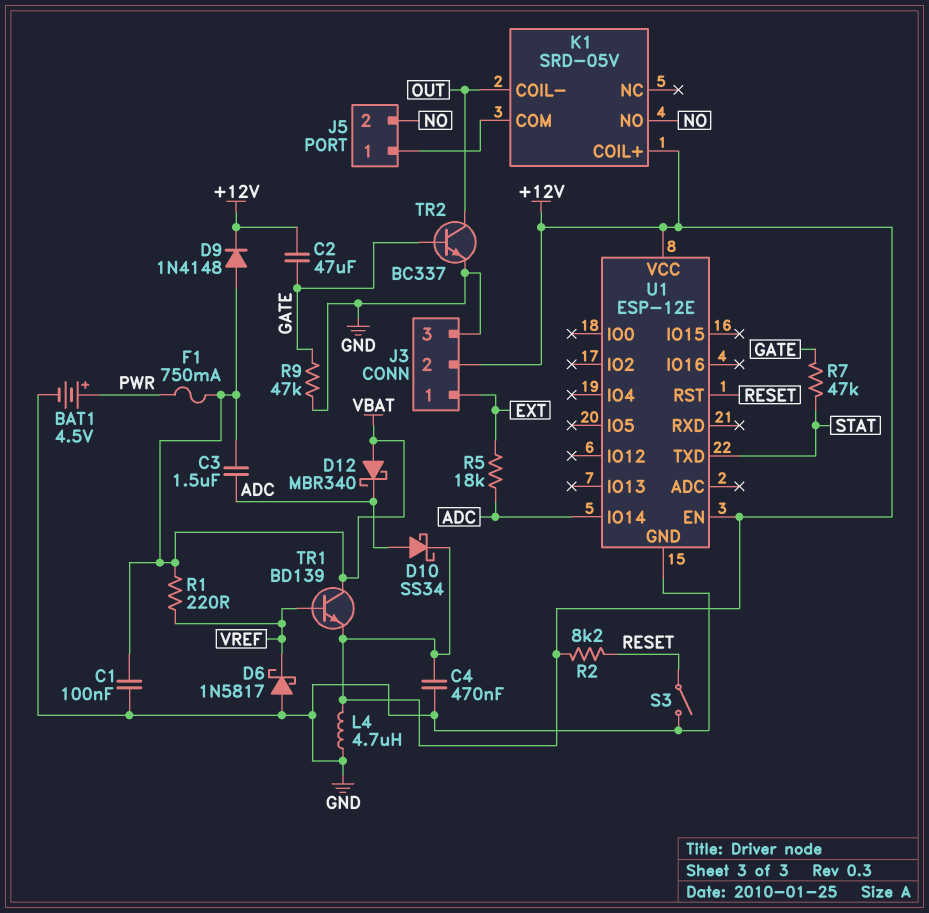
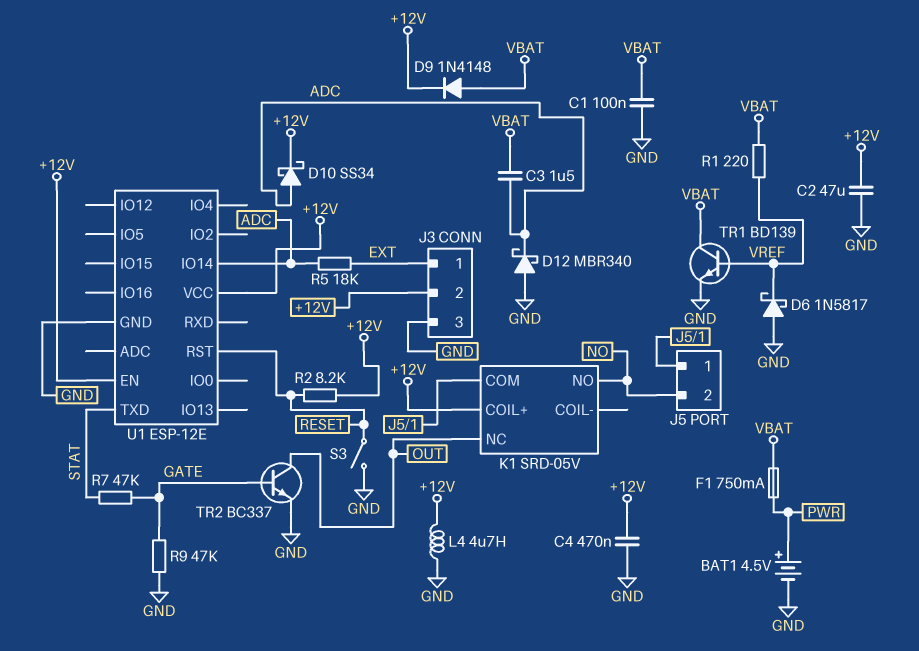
C2: 47uF (+12V, GATE) -> 47uF (+12V, GND)
D12: schottky MBR340 (A VBAT, K ADC) -> schottky MBR340 (A GND, K ADC)
K1 pin COIL-: OUT -> none
K1 pin NC: none -> OUT
TR1: NPN BD139 (B VREF, C VBAT, E +12V) -> NPN BD139 (B VREF, C VBAT, E GND)

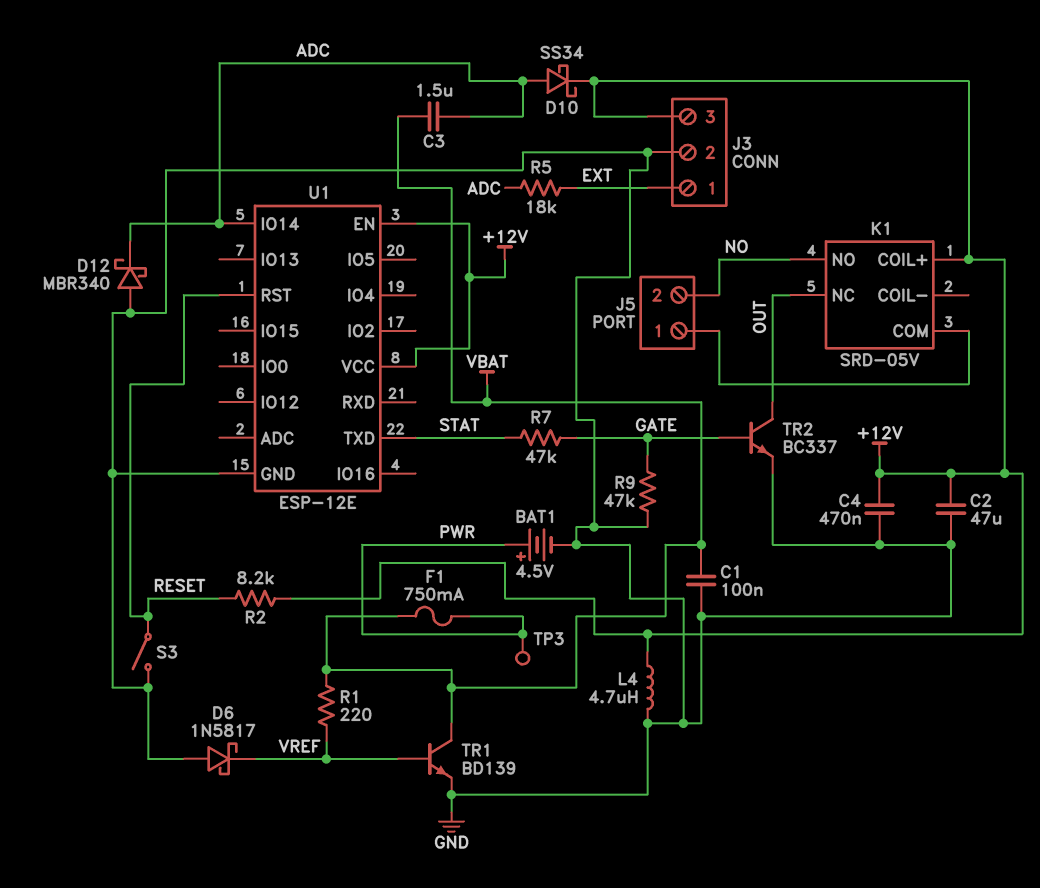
D9: diode 1N4148 (A VBAT, K +12V) -> none
J3 pin 2: +12V -> GND
J3 pin 3: GND -> +12V
TP3: none -> test point (PWR)

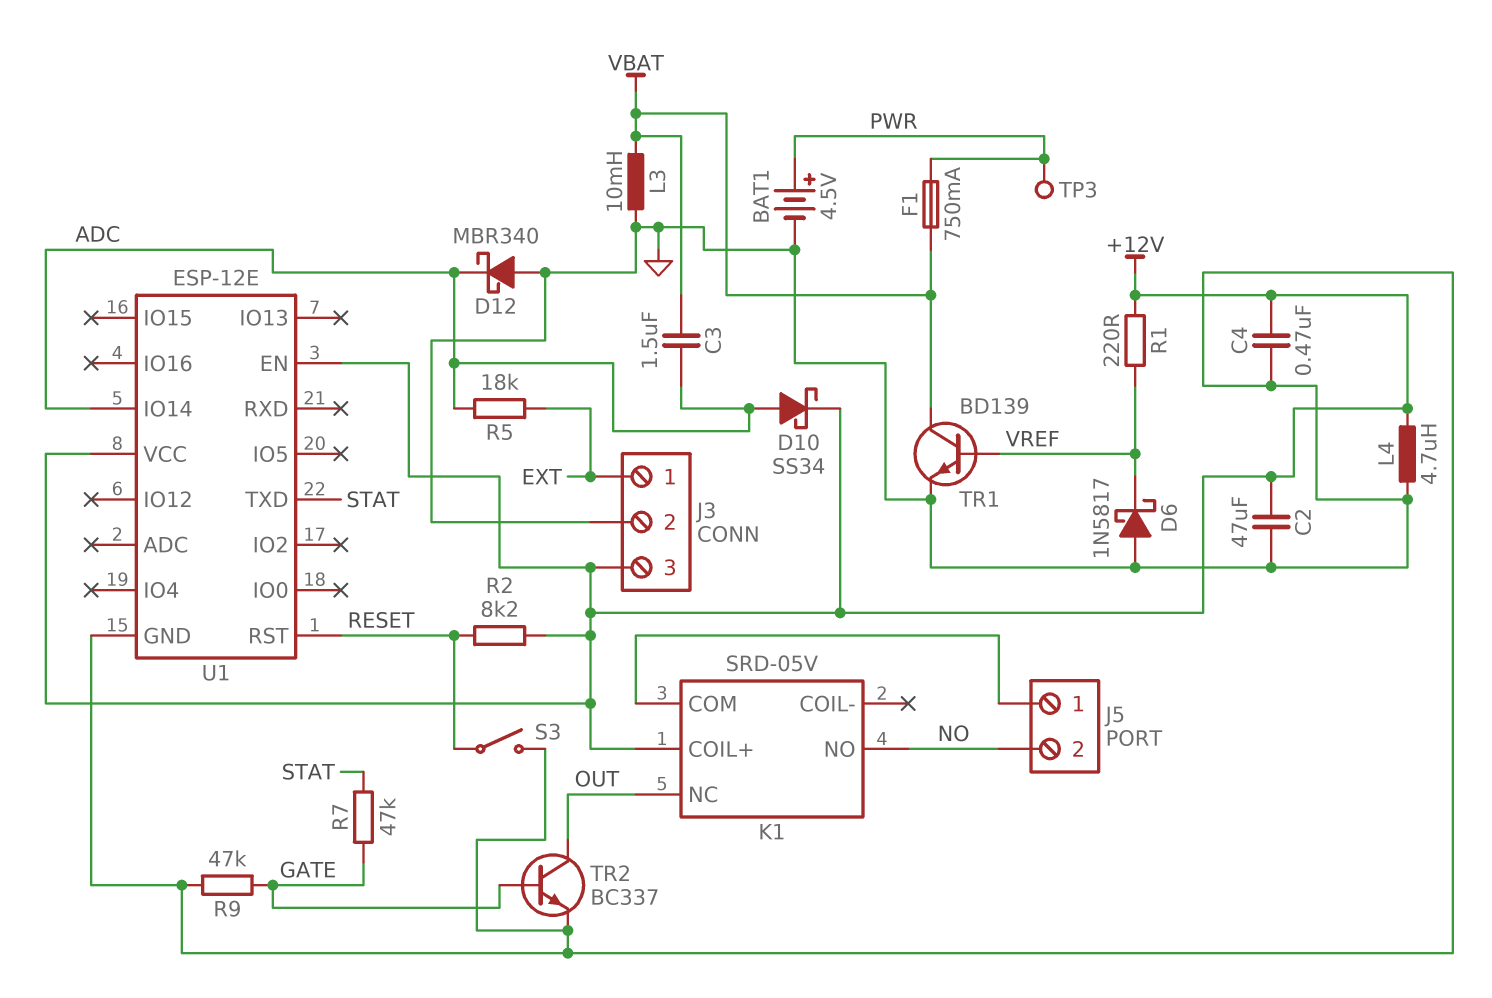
C1: 100nF (GND, VBAT) -> none
L3: none -> 10mH (GND, VBAT)
R1: 220 (VBAT, VREF) -> 220 (+12V, VREF)

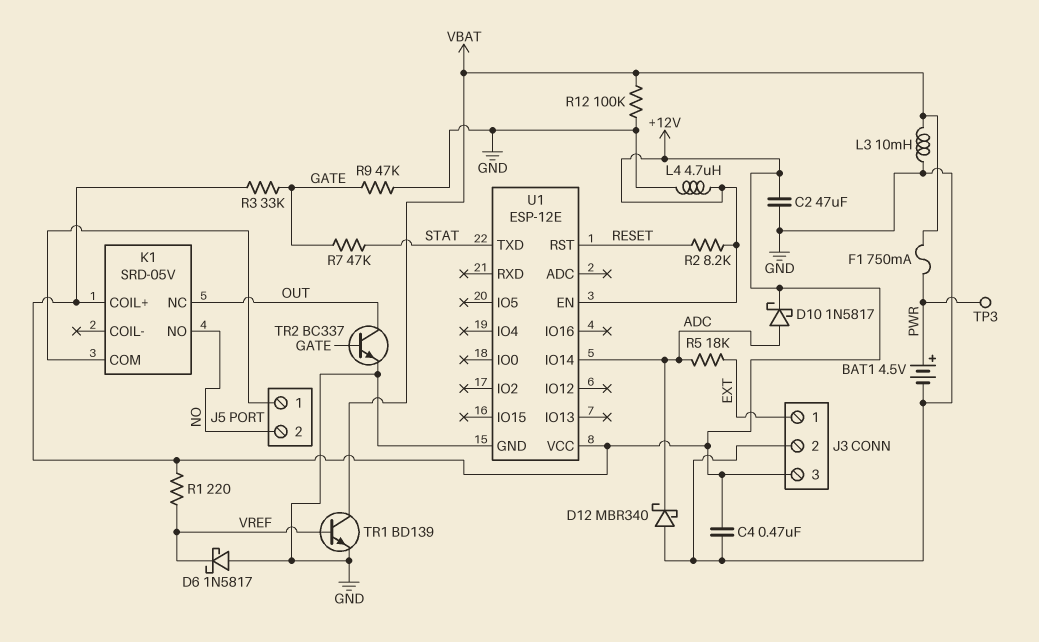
C3: 1.5uF (ADC, VBAT) -> none
D10: schottky SS34 (A ADC, K +12V) -> schottky 1N5817 (A ADC, K +12V)
R3: none -> 33k (+12V, GATE)
R12: none -> 100k (GND, VBAT)
S3: switch (GND, RESET) -> none

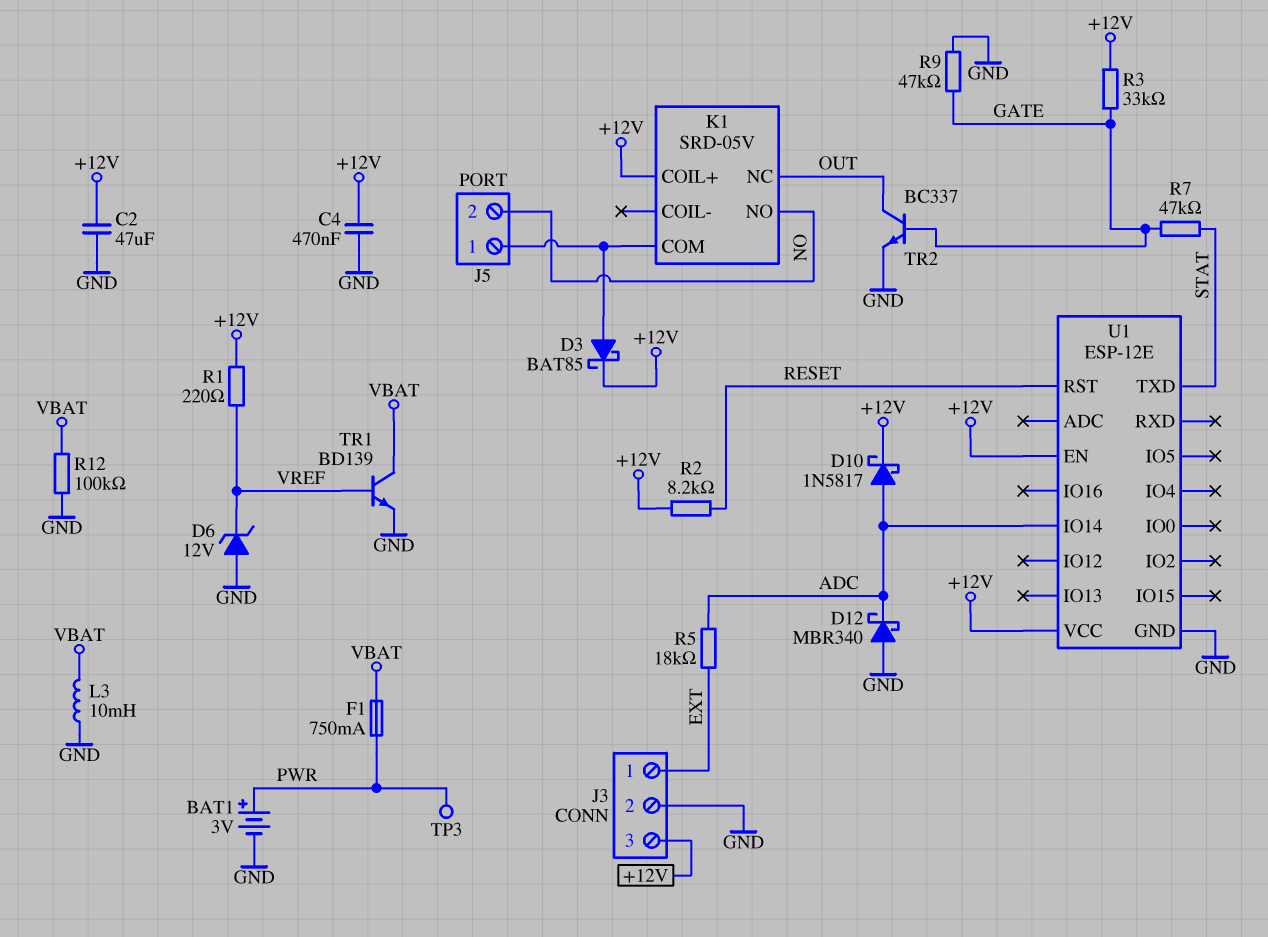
BAT1: 4.5V (plus PWR, minus GND) -> 3V (plus PWR, minus GND)
D3: none -> schottky BAT85 (A J5/1, K +12V)
D6: schottky 1N5817 (A GND, K VREF) -> zener 12V (A GND, K VREF)
L4: 4.7uH (+12V, GND) -> none

